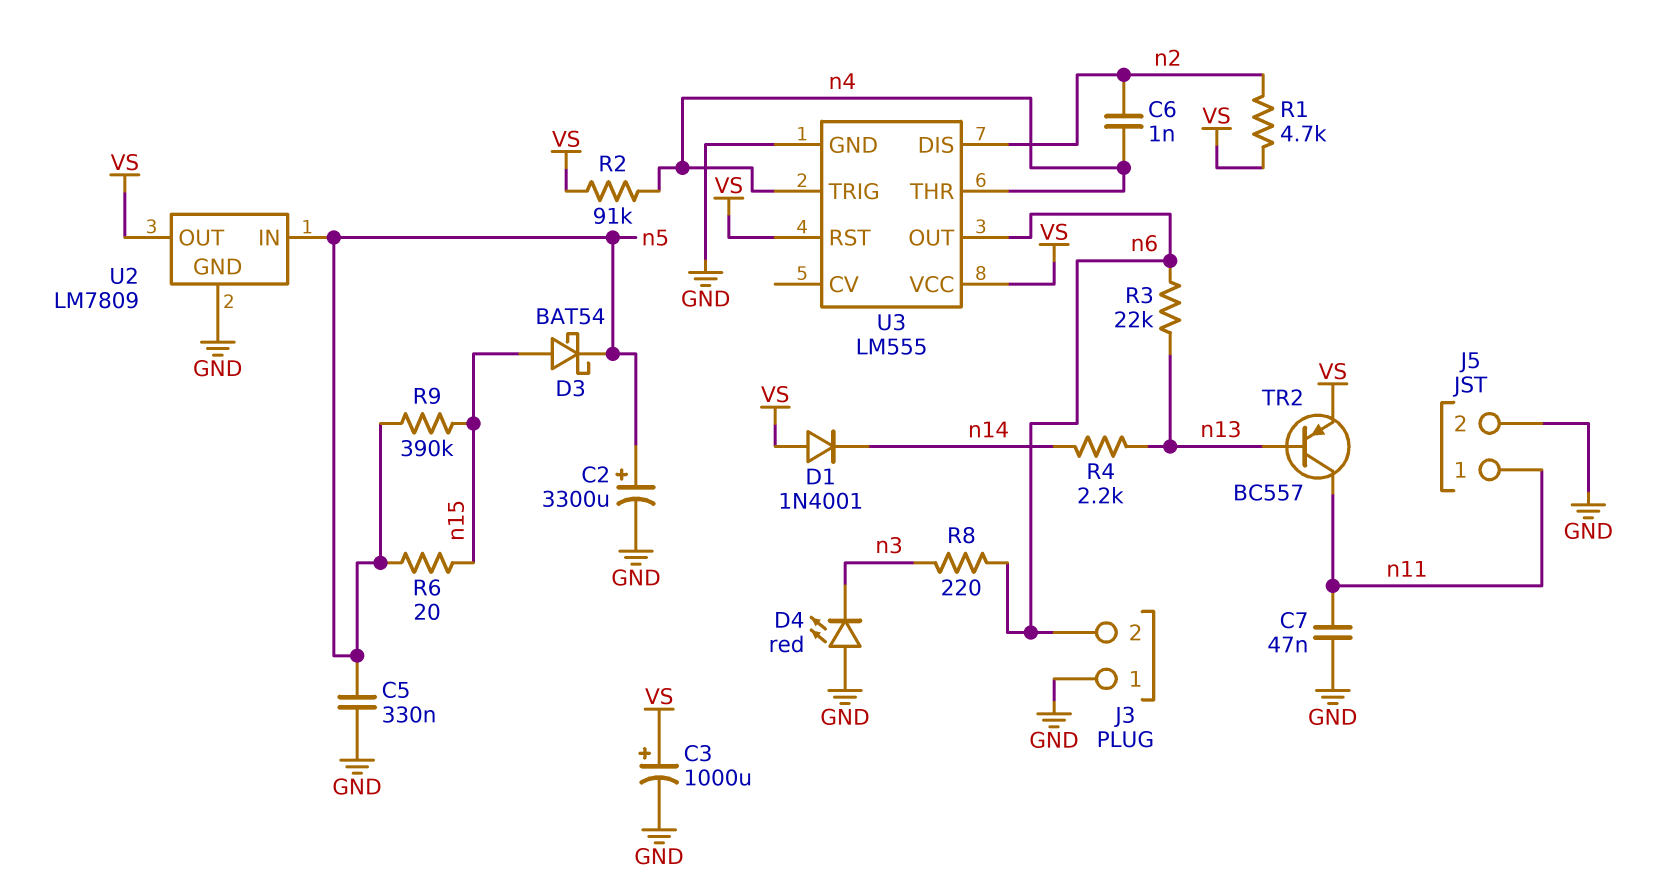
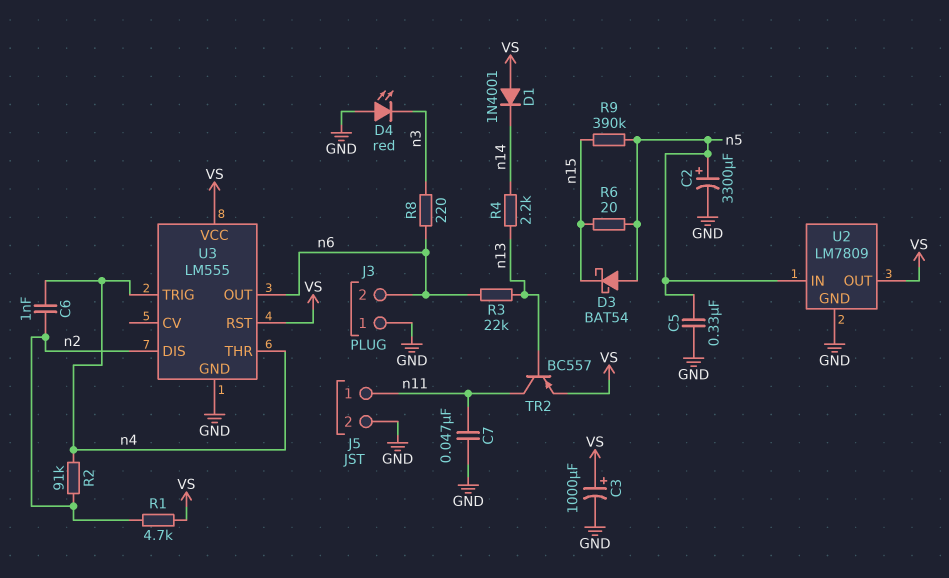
D3: schottky BAT54 (A n15, K n5) -> schottky BAT54 (A n5, K n15)
R2: 91k (VS, n4) -> 91k (n2, n4)

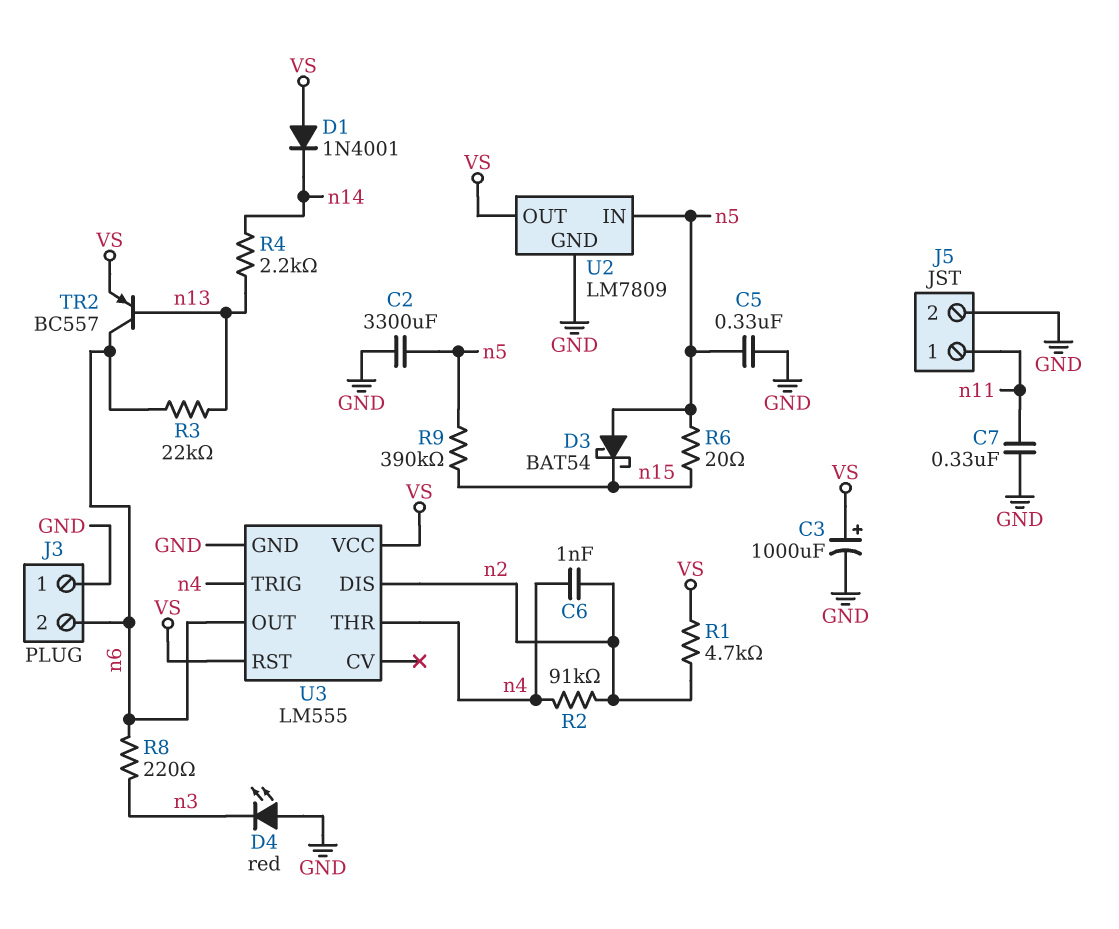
C2: 3300uF (plus n5, minus GND) -> 3300uF (GND, n5)
C7: 47nF (GND, n11) -> 330nF (GND, n11)
TR2: PNP BC557 (B n13, C n11, E VS) -> PNP BC557 (B n13, C n6, E VS)

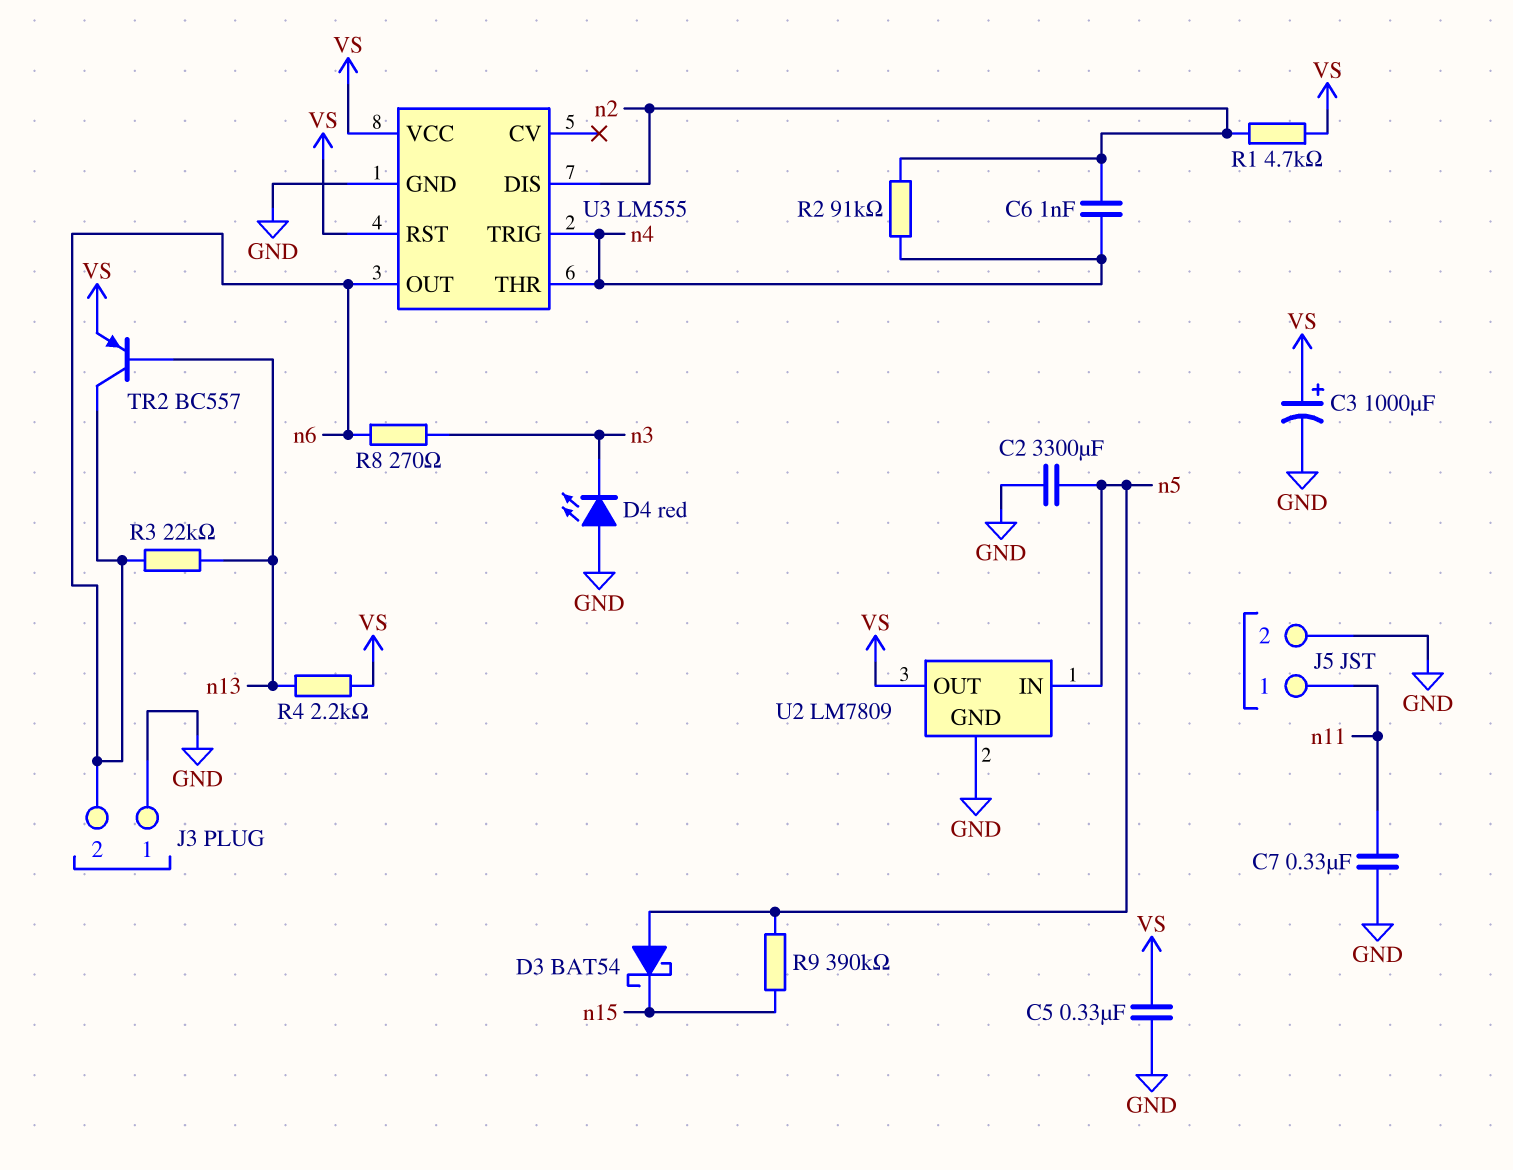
C5: 330nF (GND, n5) -> 330nF (GND, VS)
D1: diode 1N4001 (A VS, K n14) -> none
R4: 2.2k (n13, n14) -> 2.2k (VS, n13)
R6: 20 (n5, n15) -> none
R8: 220 (n3, n6) -> 270 (n3, n6)

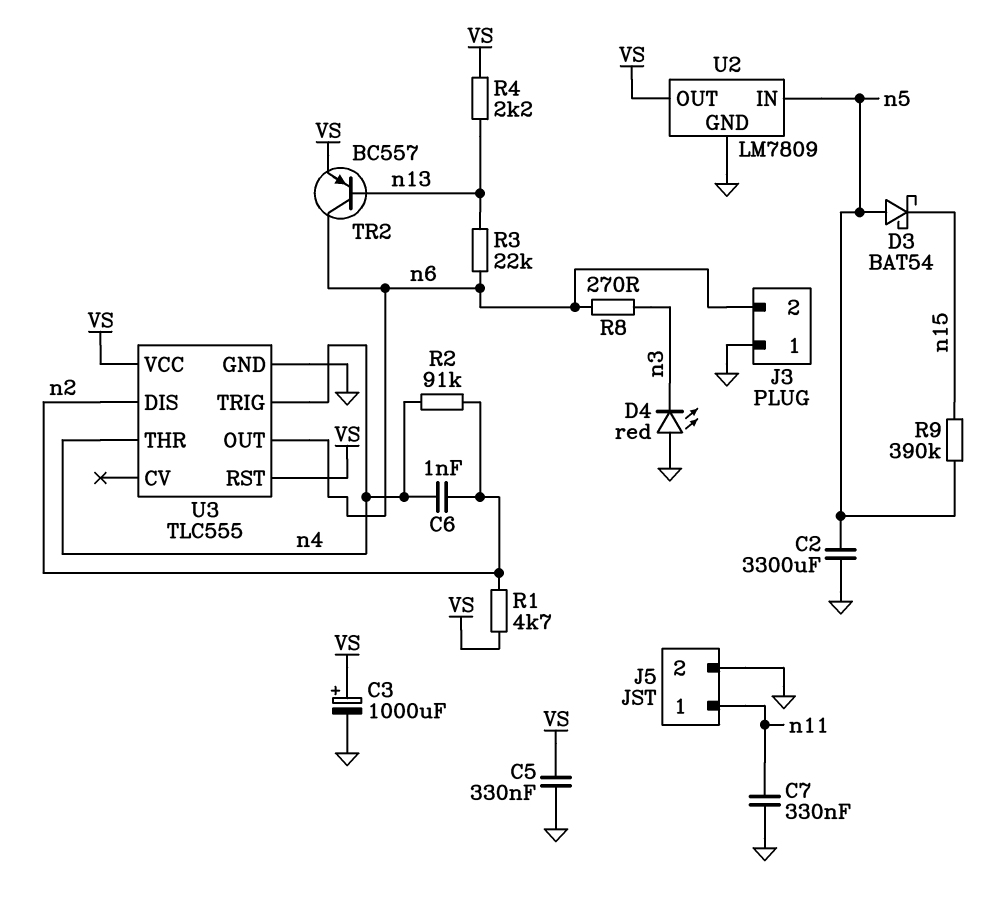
U3: LM555 -> TLC555

